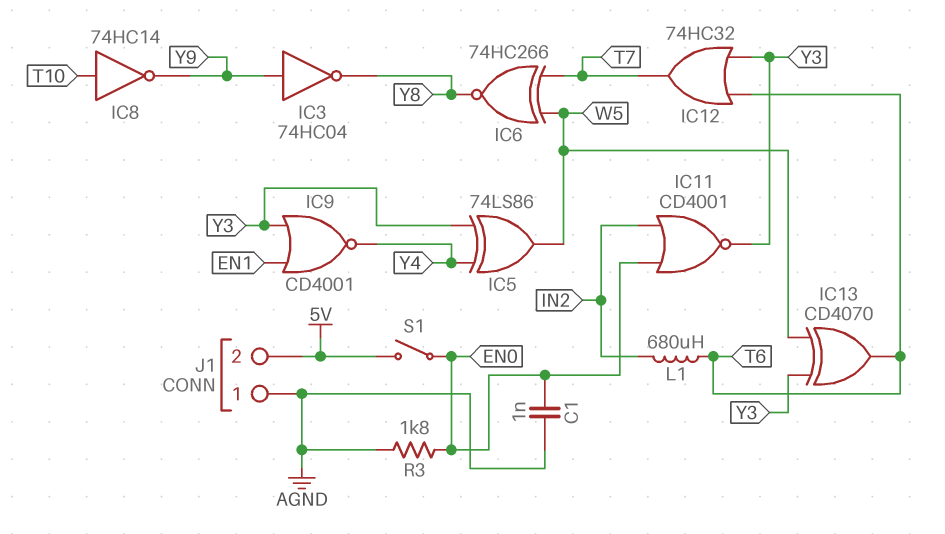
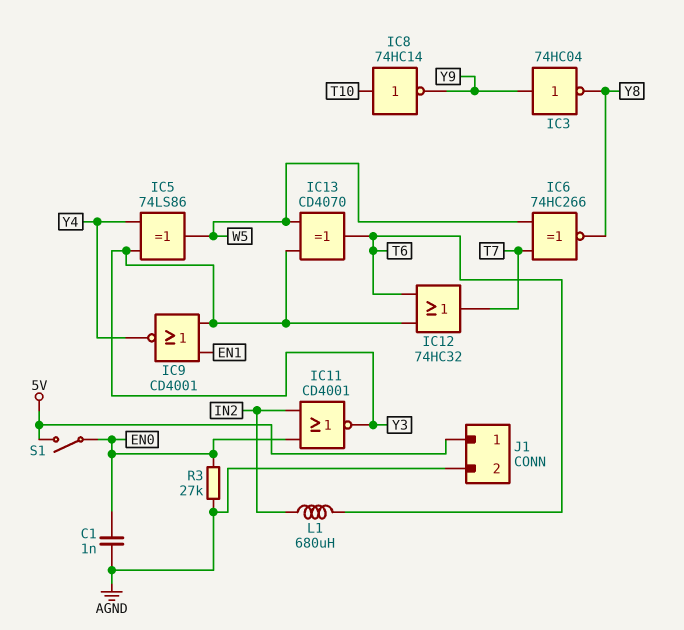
J1 pin 1: AGND -> 5V
J1 pin 2: 5V -> AGND
R3: 1.8k (AGND, EN0) -> 27k (AGND, EN0)

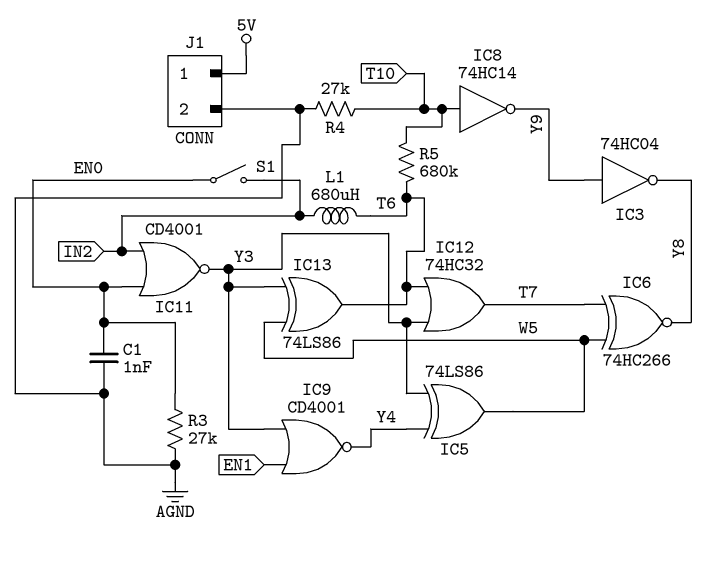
IC13: XOR CD4070 (in W5, in Y3, out T6) -> XOR 74LS86 (in W5, in Y3, out T6)
R4: none -> 27k (AGND, T10)
R5: none -> 680k (T6, T10)
S1: switch (5V, EN0) -> switch (EN0, IN2)

